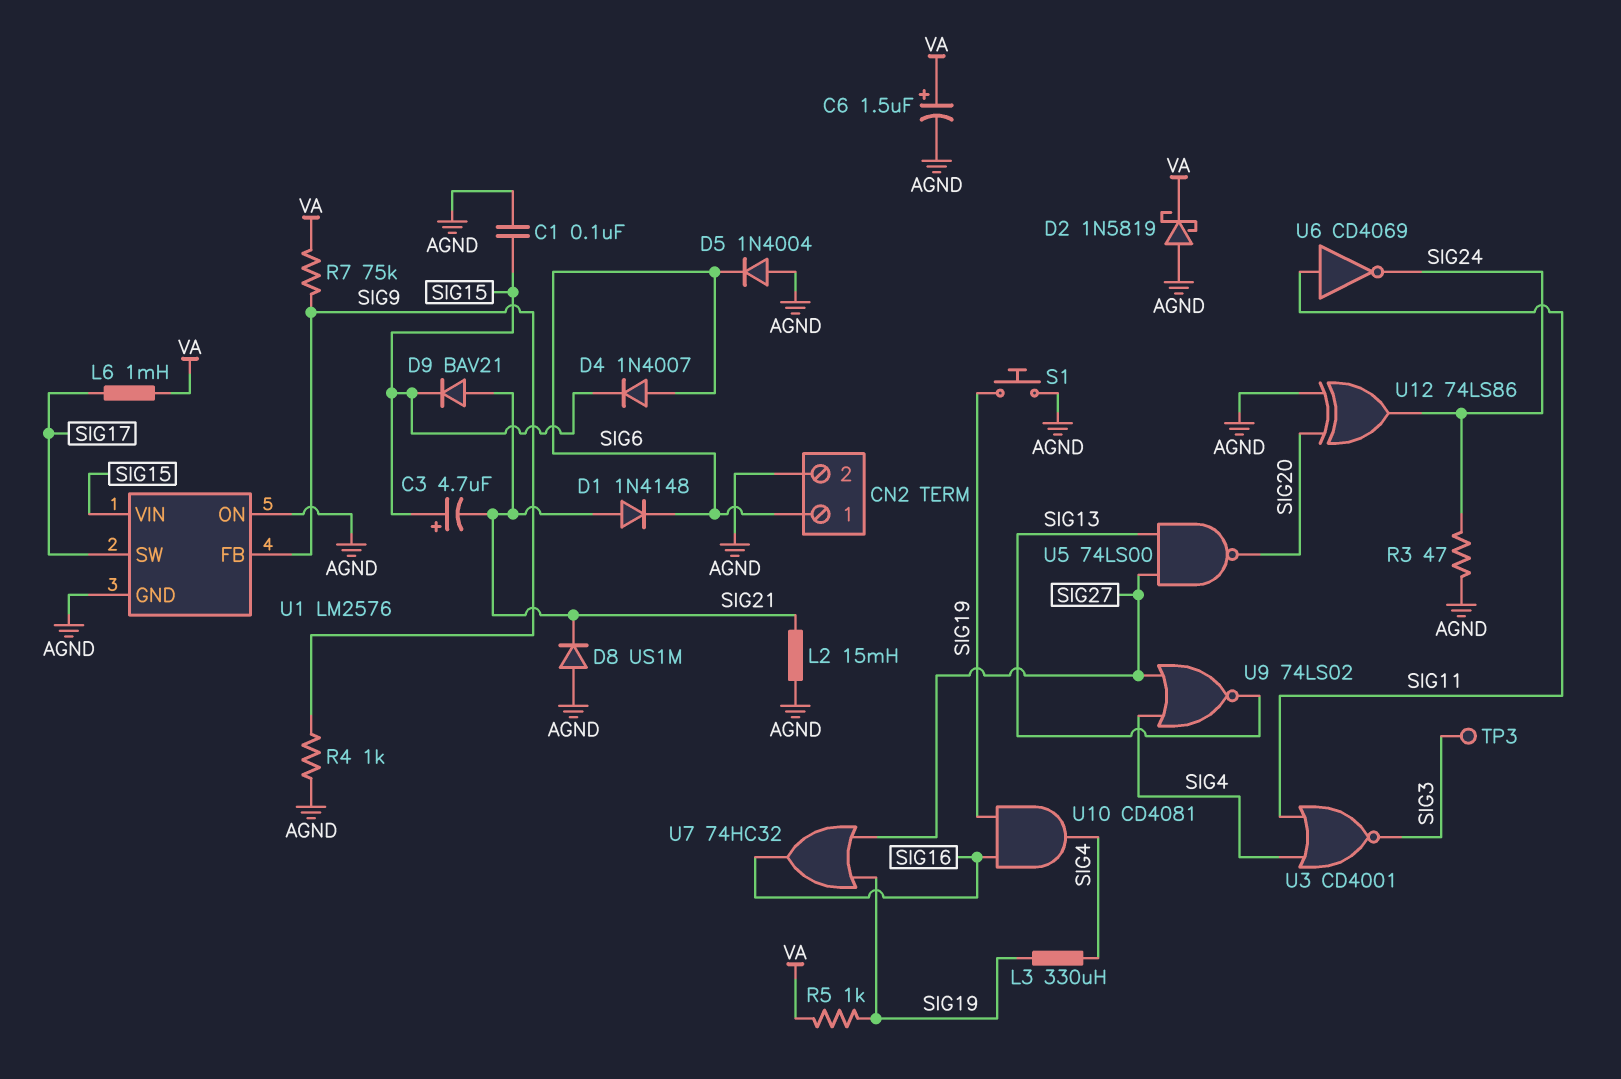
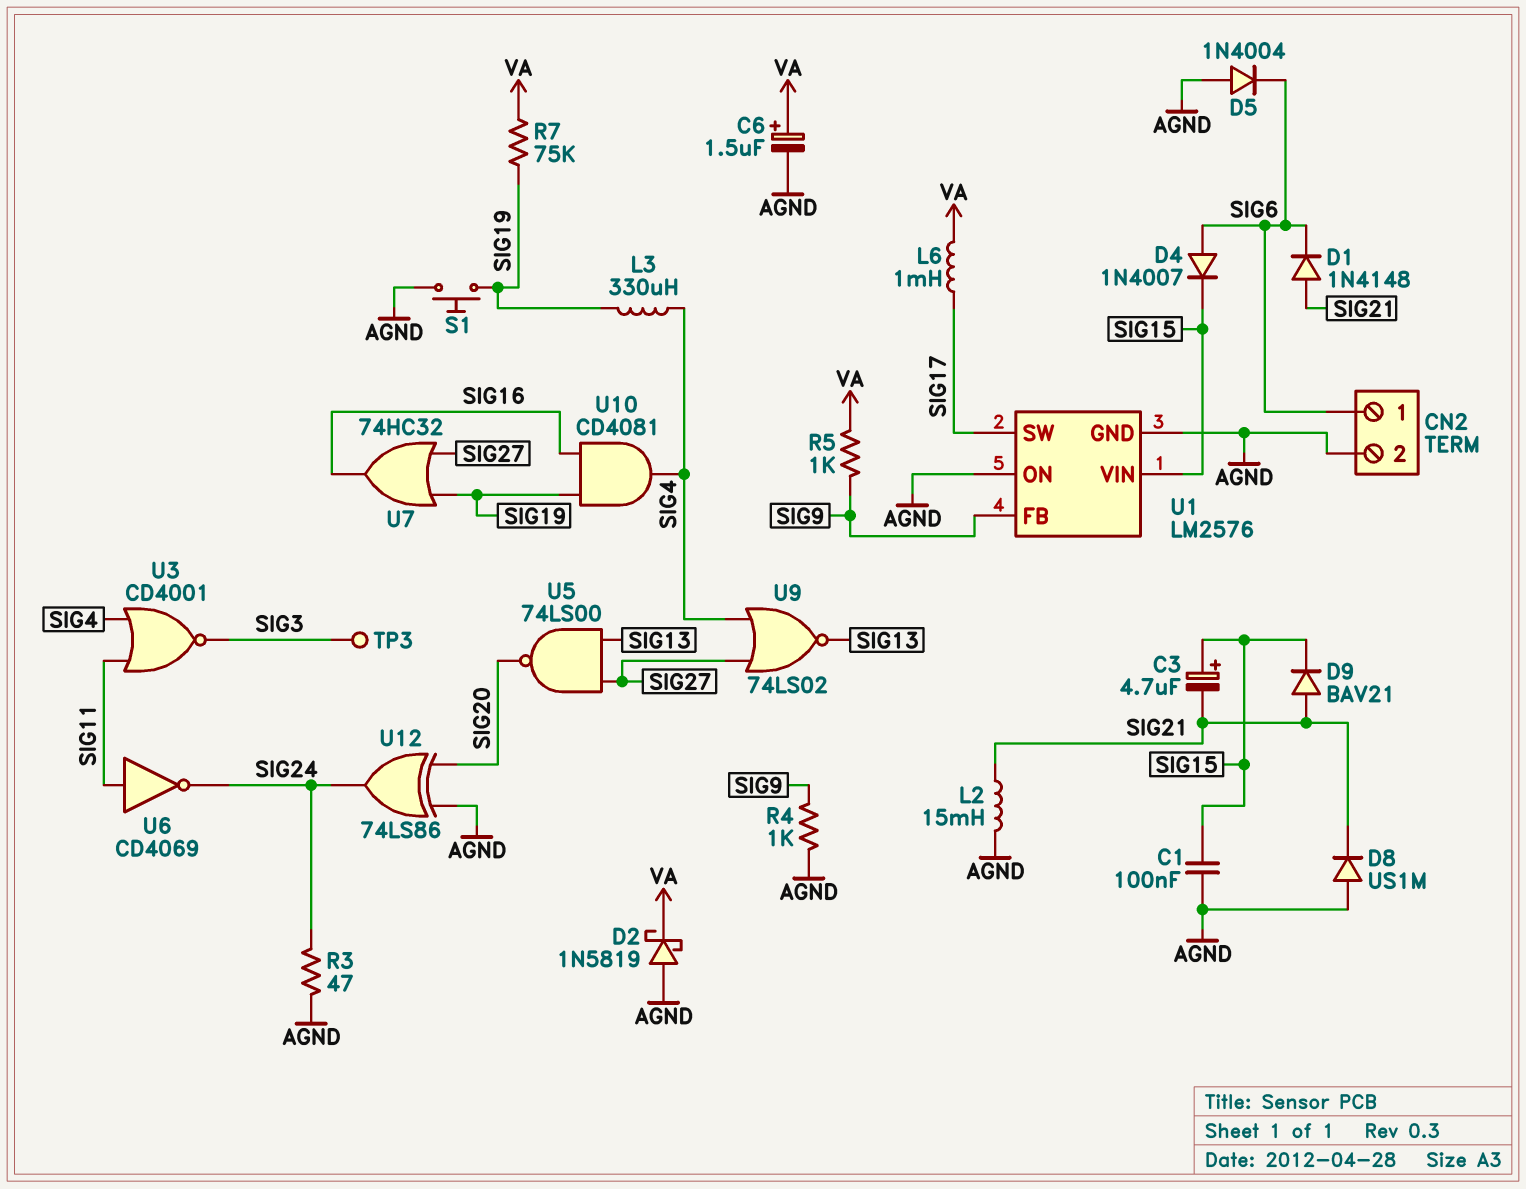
R5: 1k (SIG19, VA) -> 1k (SIG9, VA)
R7: 75k (SIG9, VA) -> 75k (SIG19, VA)

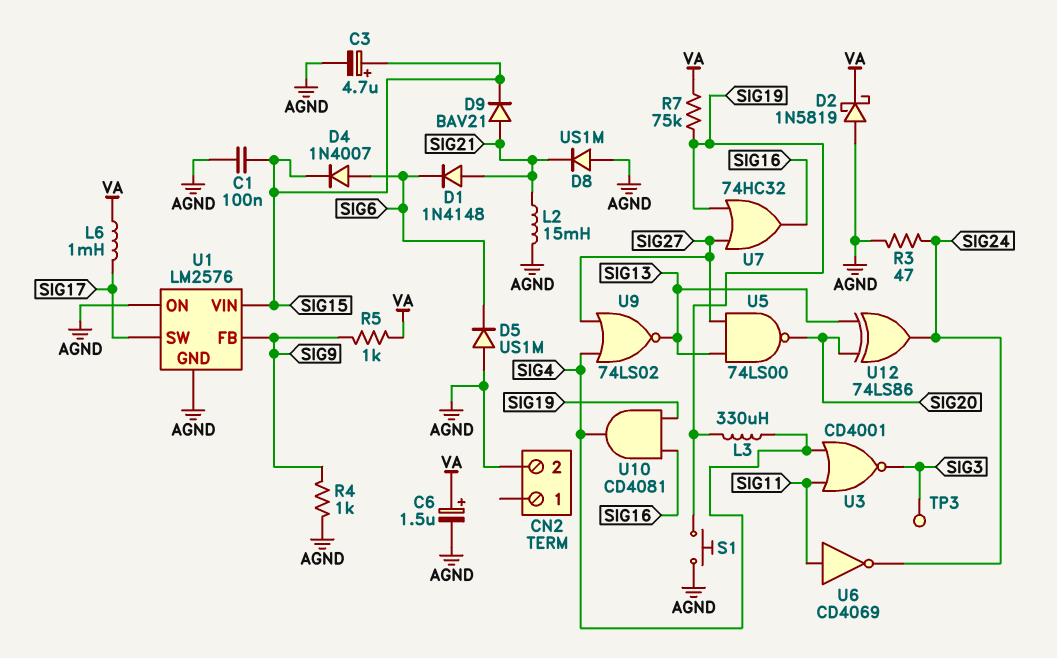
C3: 4.7uF (plus SIG15, minus SIG21) -> 4.7uF (plus SIG15, minus AGND)
CN2 pin 1: SIG6 -> none
D5: diode 1N4004 (A AGND, K SIG6) -> diode US1M (A AGND, K SIG6)
U12: XOR 74LS86 (in AGND, in SIG20, out SIG24) -> XOR 74LS86 (in SIG13, in SIG20, out SIG24)

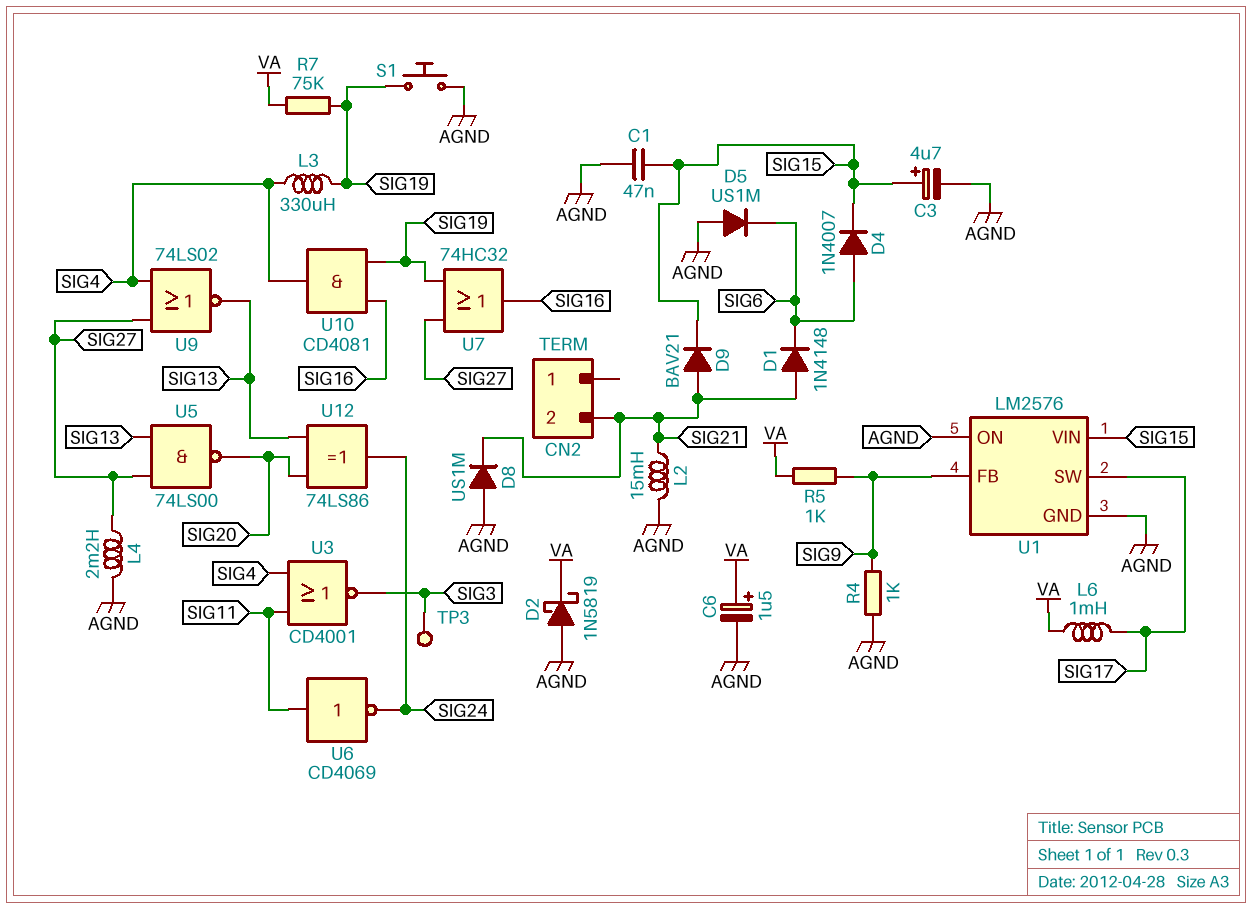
C1: 100nF (AGND, SIG15) -> 47nF (AGND, SIG15)
CN2 pin 2: AGND -> SIG21
L4: none -> 2.2mH (AGND, SIG27)
R3: 47 (AGND, SIG24) -> none

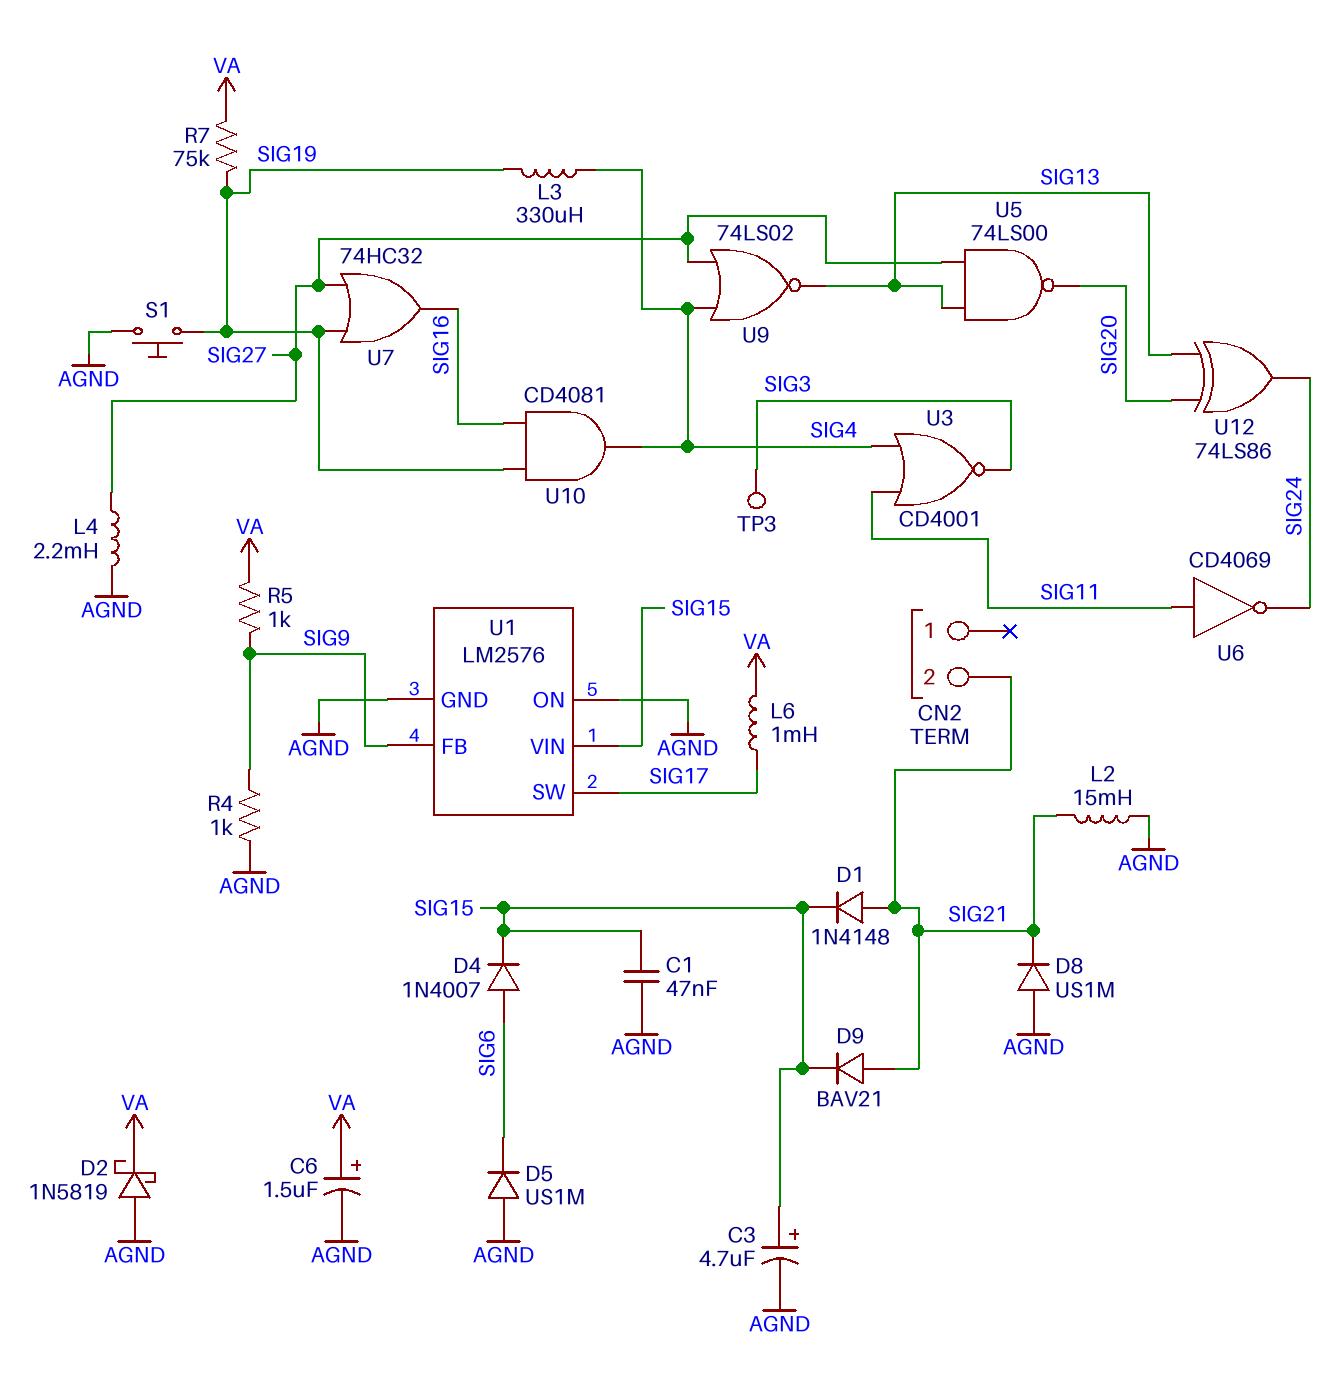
D1: diode 1N4148 (A SIG21, K SIG6) -> diode 1N4148 (A SIG21, K SIG15)

